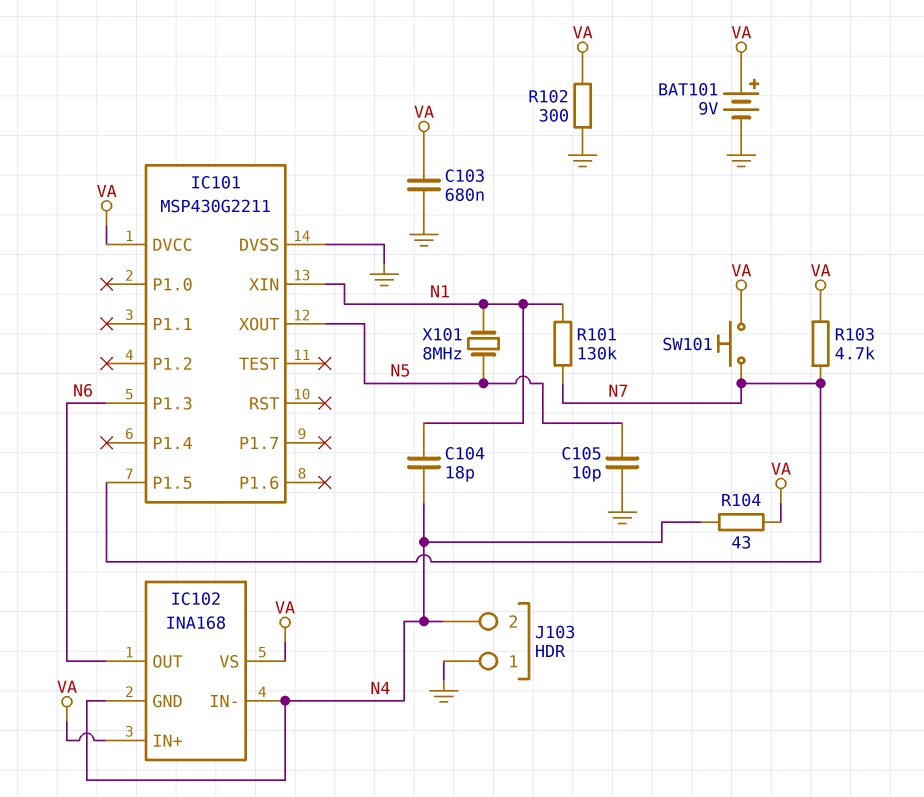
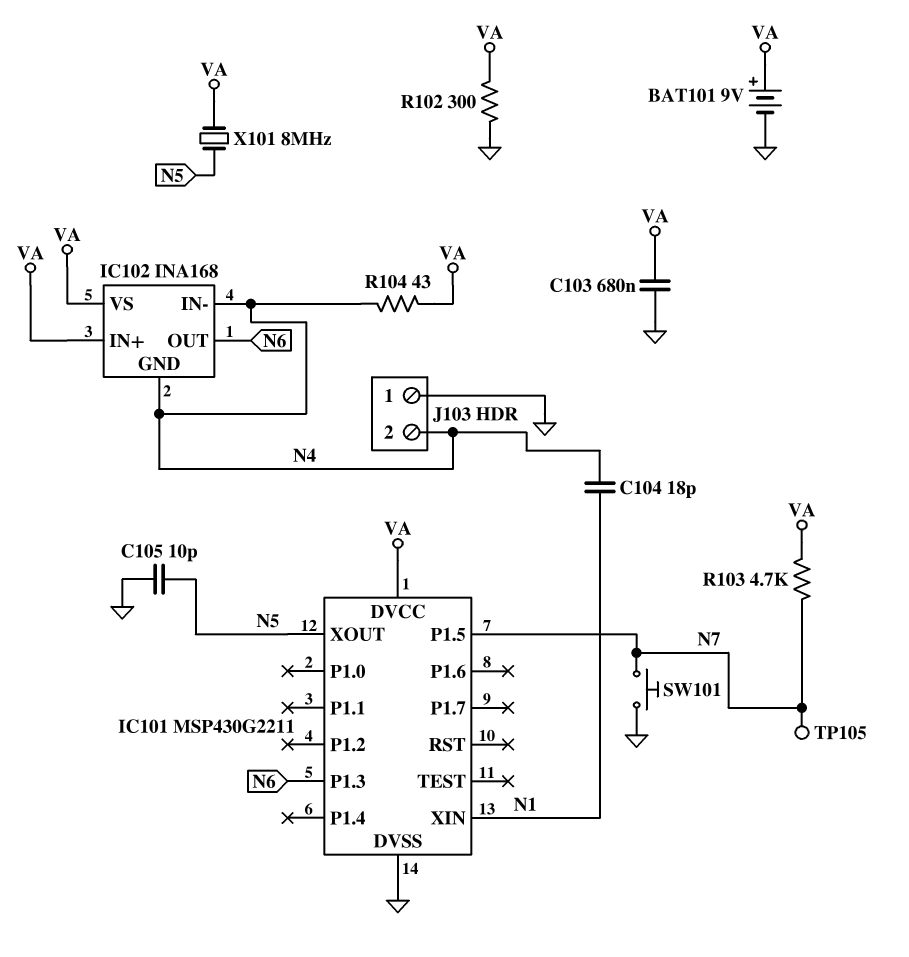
R101: 130k (N1, N7) -> none
SW101: button (N7, VA) -> button (GND, N7)
TP105: none -> test point (N7)
X101: 8MHz (N1, N5) -> 8MHz (N5, VA)

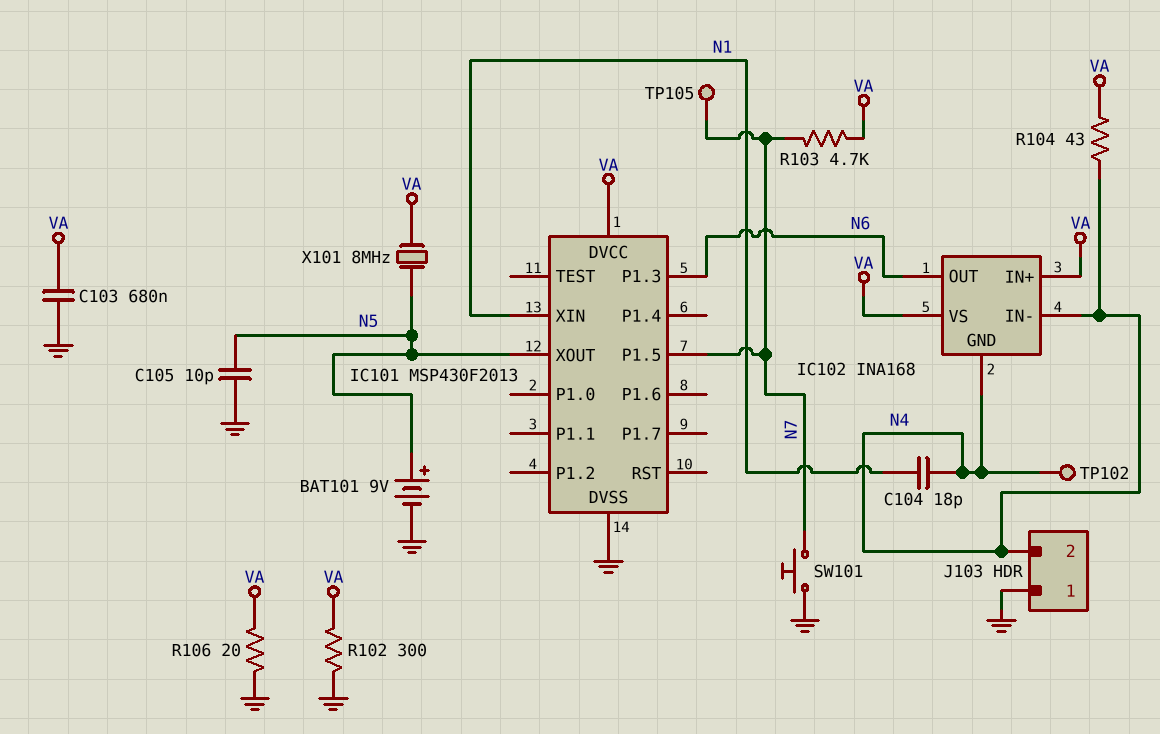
BAT101: 9V (plus VA, minus GND) -> 9V (plus N5, minus GND)
IC101: MSP430G2211 -> MSP430F2013
R106: none -> 20 (GND, VA)
TP102: none -> test point (N4)

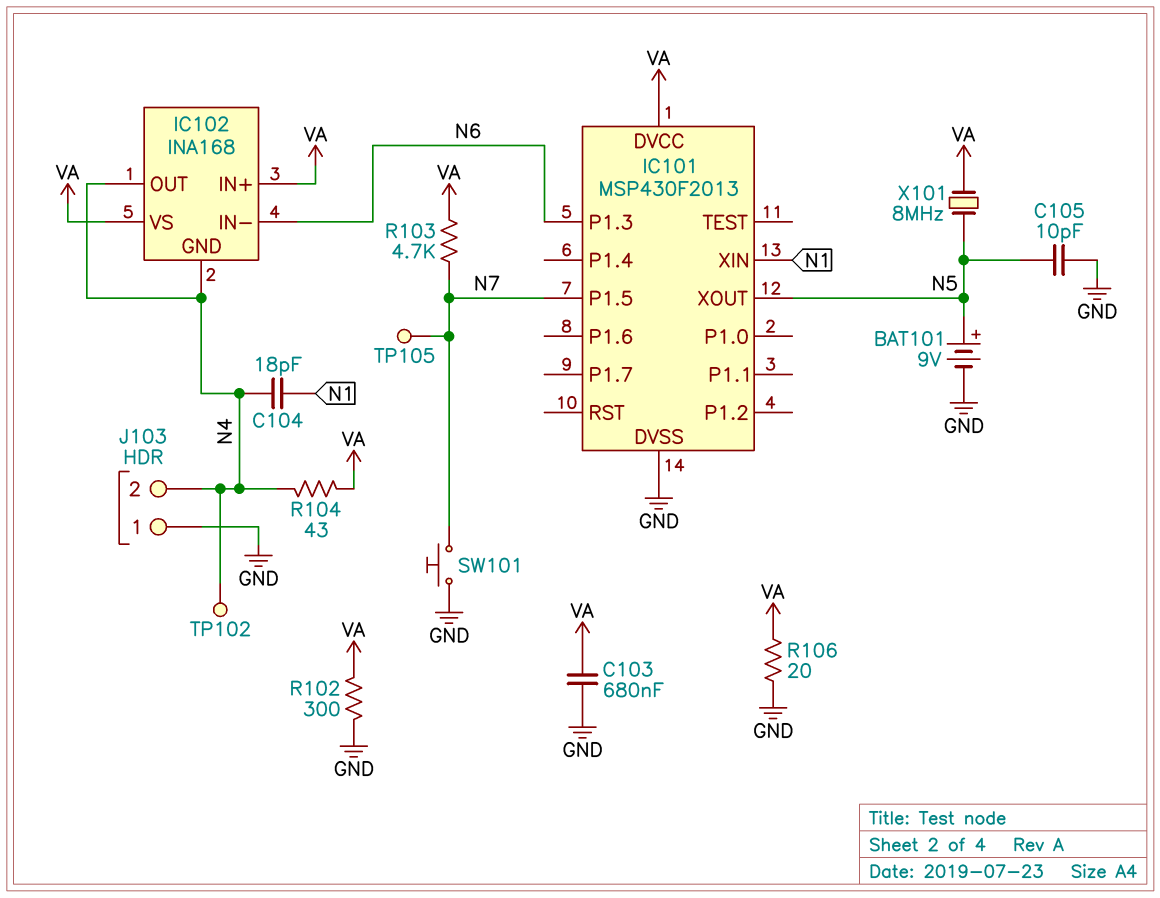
IC102 pin IN-: N4 -> N6
IC102 pin OUT: N6 -> N4

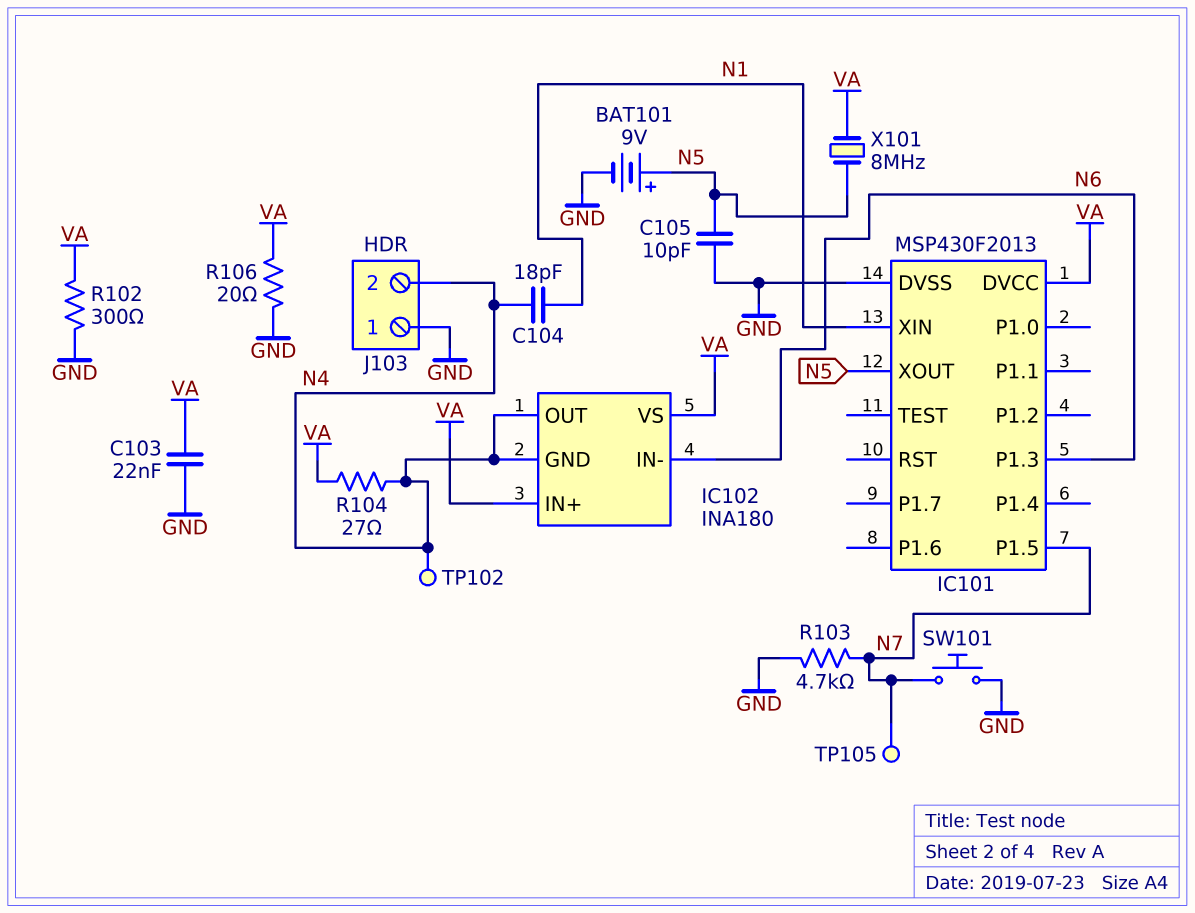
C103: 680nF (GND, VA) -> 22nF (GND, VA)
IC102: INA168 -> INA180
R103: 4.7k (N7, VA) -> 4.7k (GND, N7)
R104: 43 (N4, VA) -> 27 (N4, VA)

